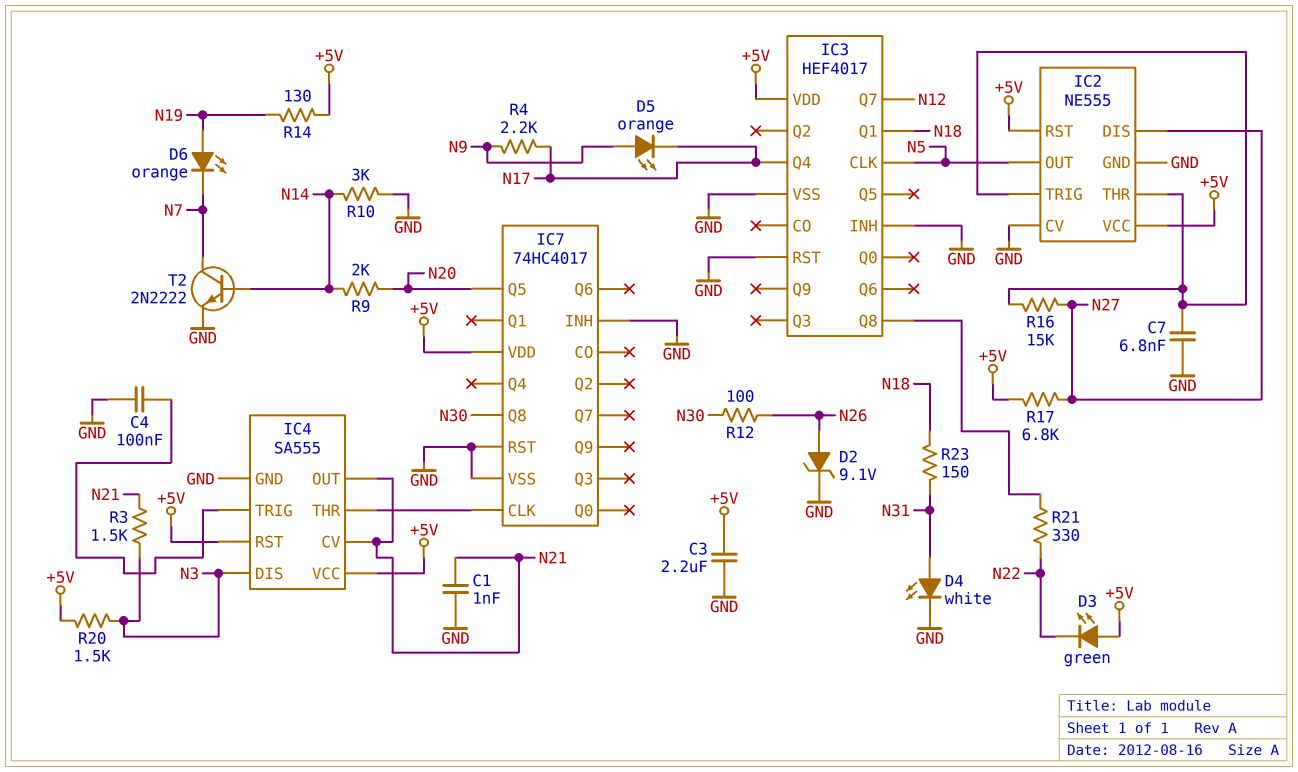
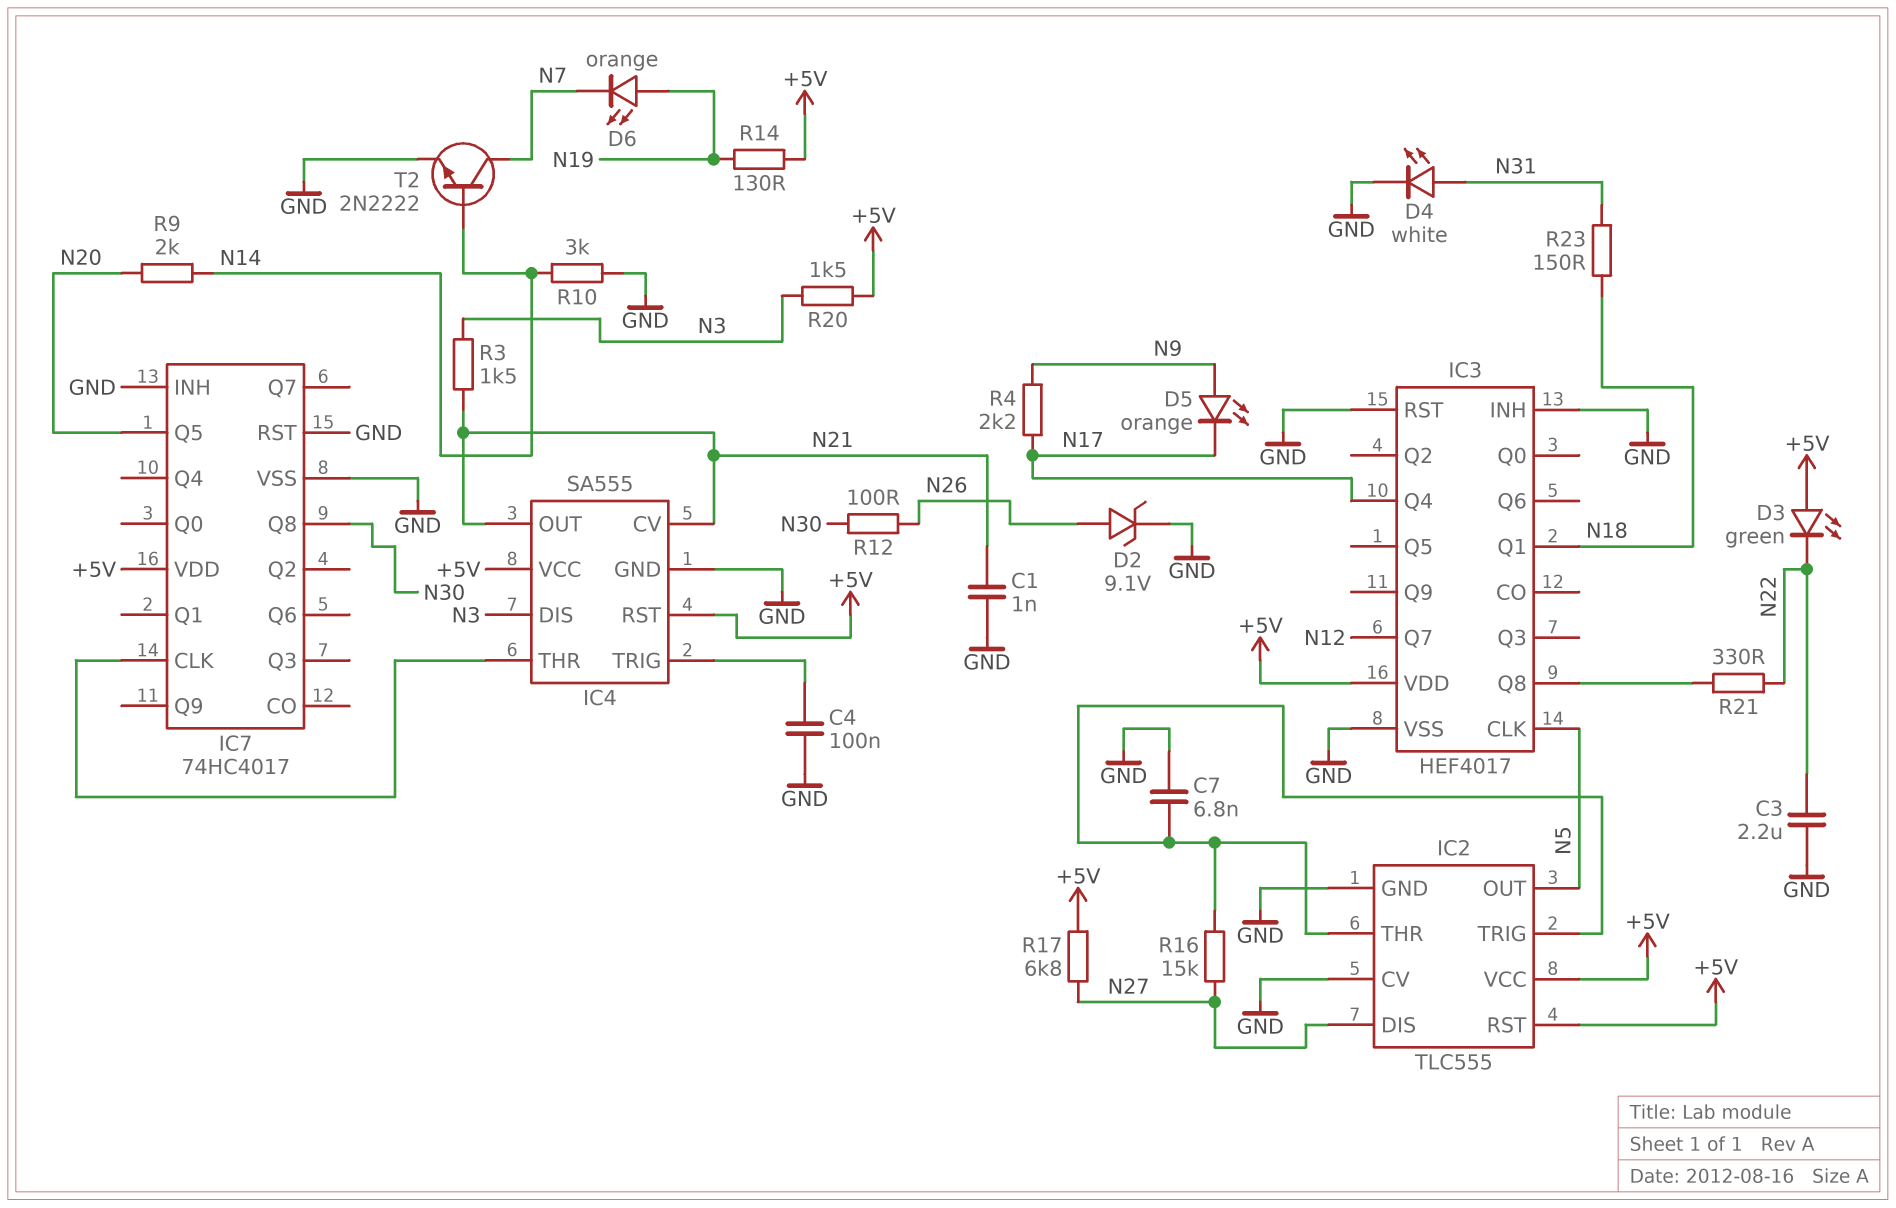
C3: 2.2uF (+5V, GND) -> 2.2uF (GND, N22)
IC2: NE555 -> TLC555

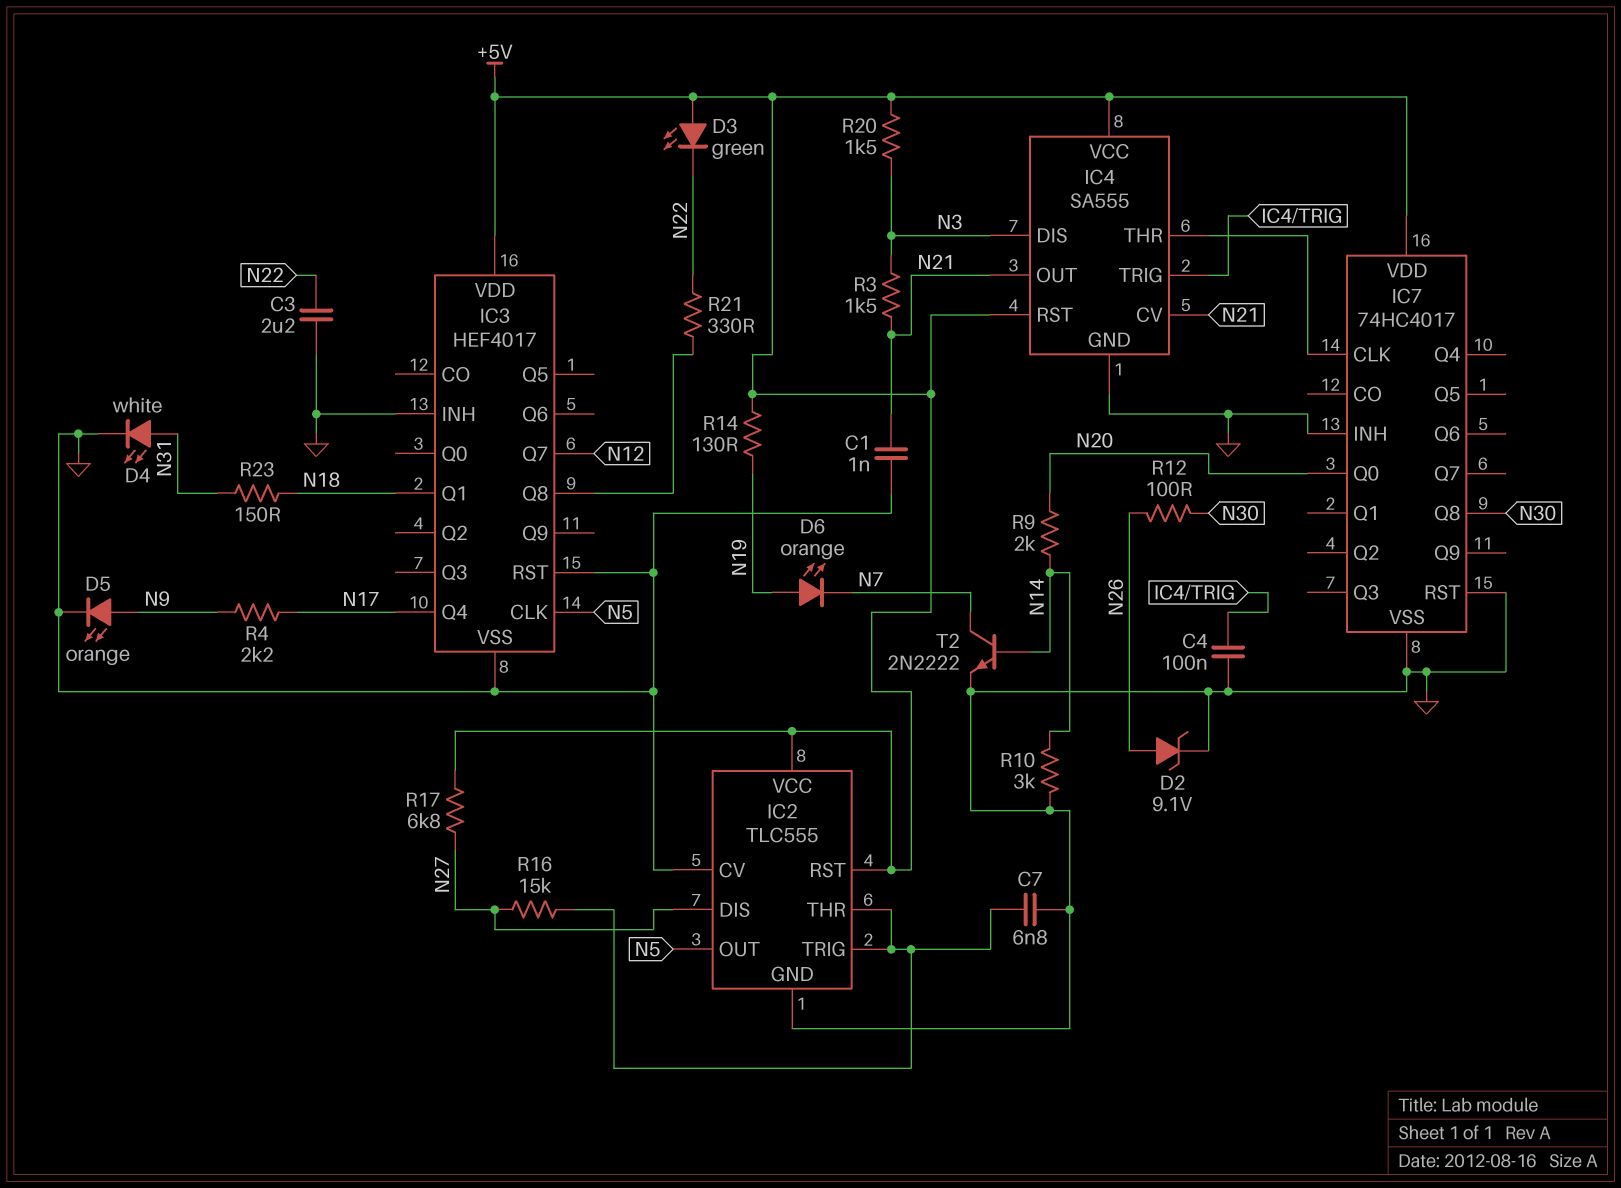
D5: LED orange (A N9, K N17) -> LED orange (A N9, K GND)
IC7 pin Q0: none -> N20
IC7 pin Q5: N20 -> none

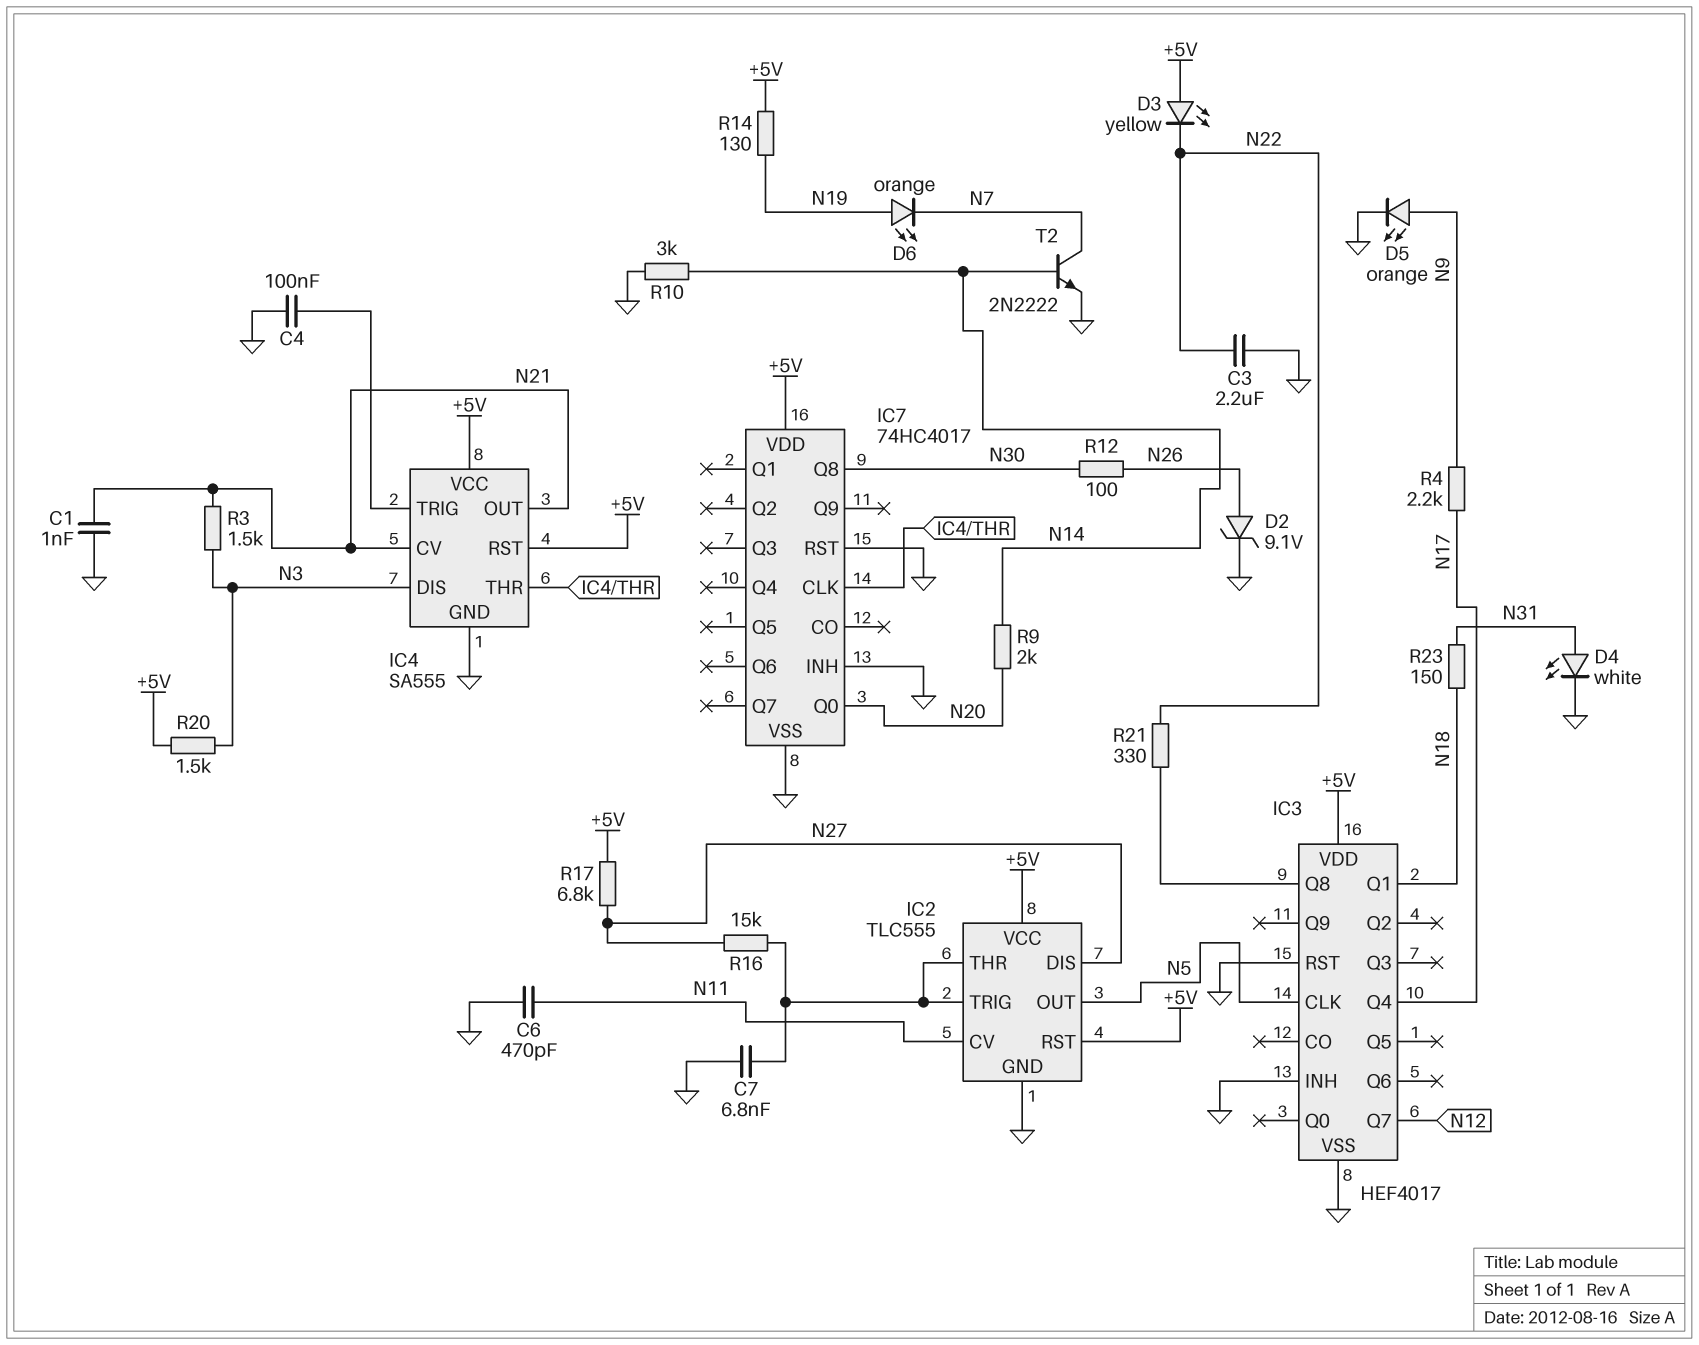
C6: none -> 470pF (GND, N11)
D3: LED green (A +5V, K N22) -> LED yellow (A +5V, K N22)
IC2 pin CV: GND -> N11

